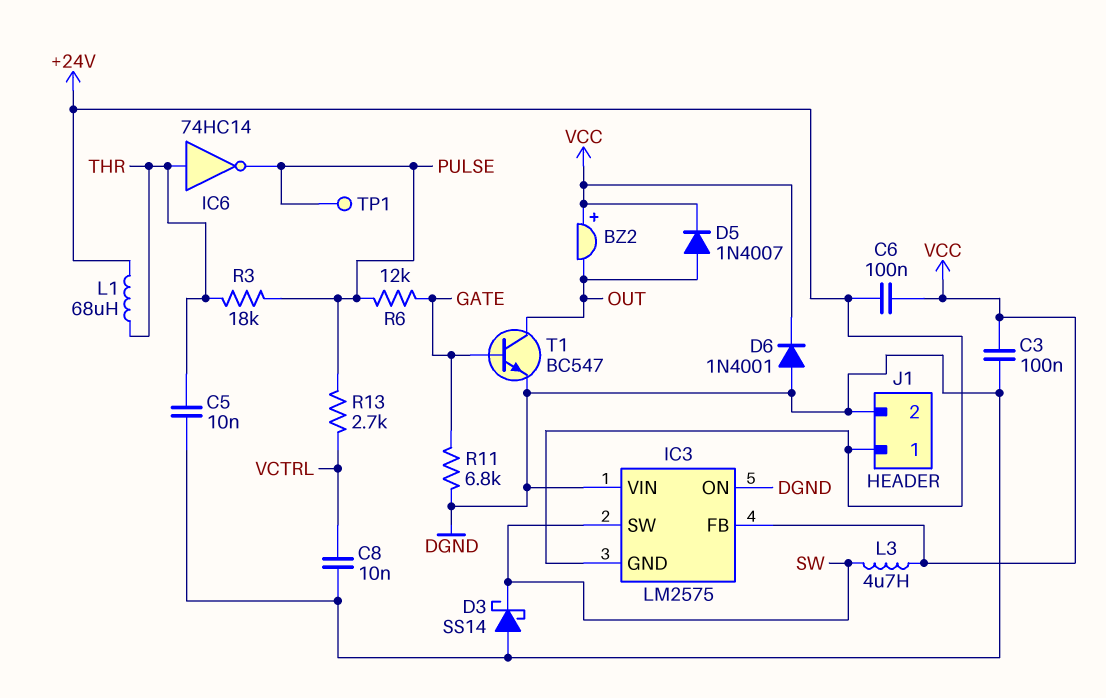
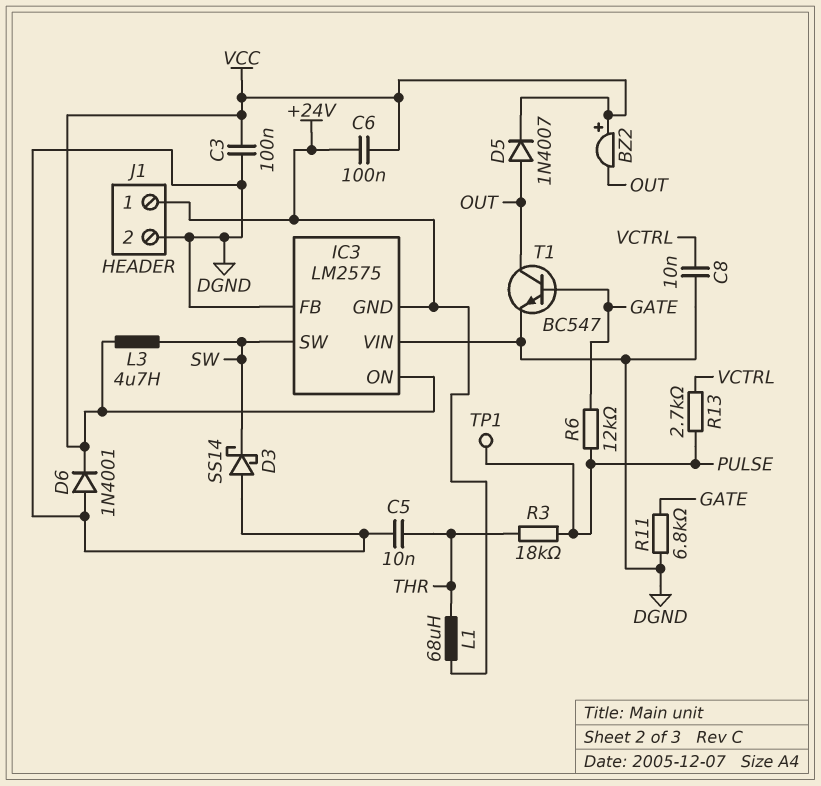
IC3 pin FB: VCC -> DGND
IC3 pin ON: DGND -> VCC
IC6: NOT 74HC14 (in THR, out PULSE) -> none

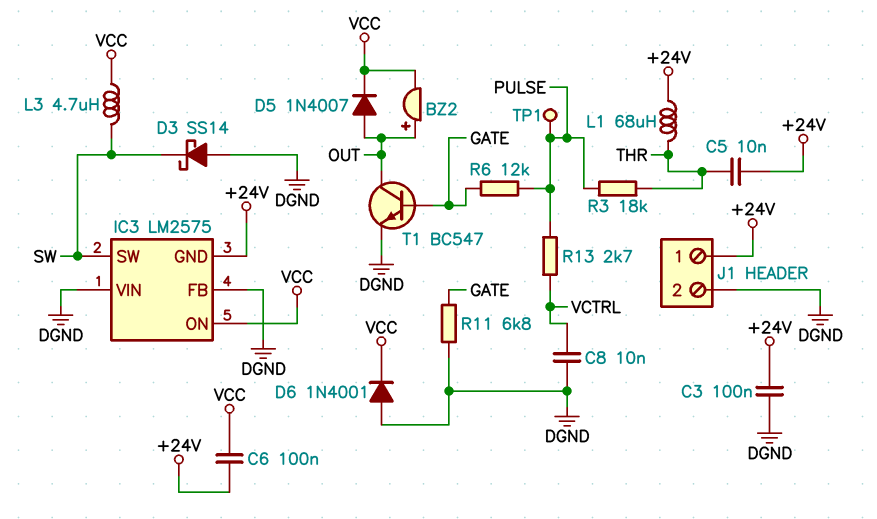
BZ2: buzzer (plus VCC, minus OUT) -> buzzer (plus OUT, minus VCC)
C3: 100nF (DGND, VCC) -> 100nF (+24V, DGND)
C5: 10nF (DGND, THR) -> 10nF (+24V, THR)

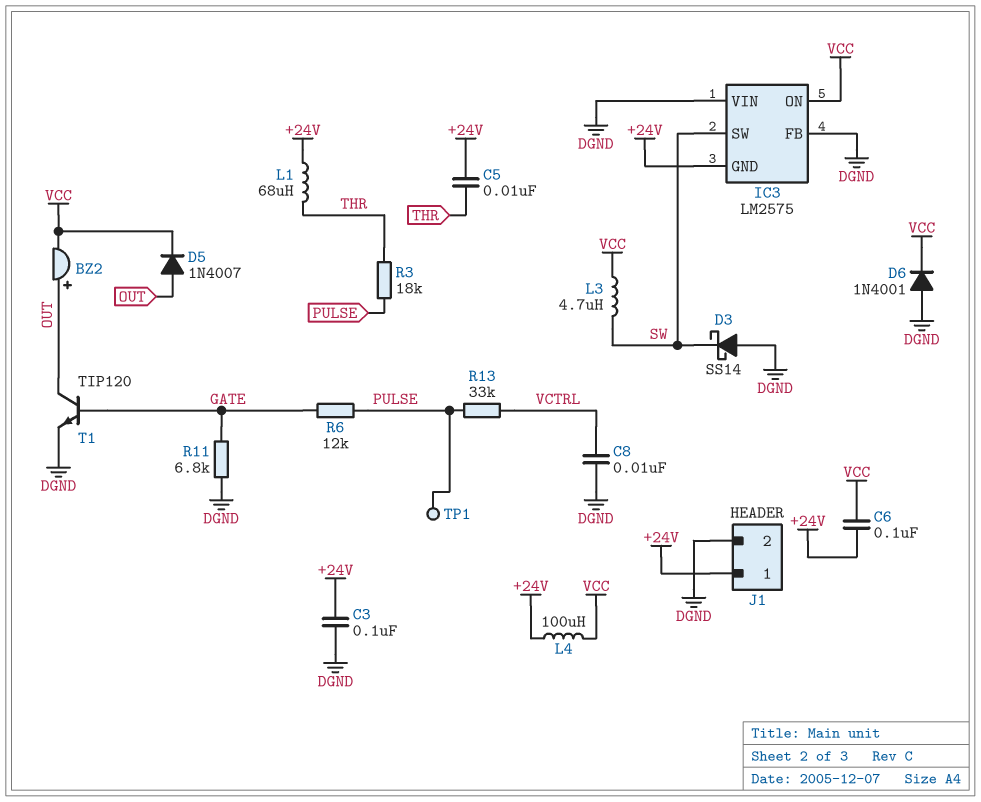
L4: none -> 100uH (+24V, VCC)
R13: 2.7k (PULSE, VCTRL) -> 33k (PULSE, VCTRL)
T1: NPN BC547 (B GATE, C OUT, E DGND) -> NPN TIP120 (B GATE, C OUT, E DGND)

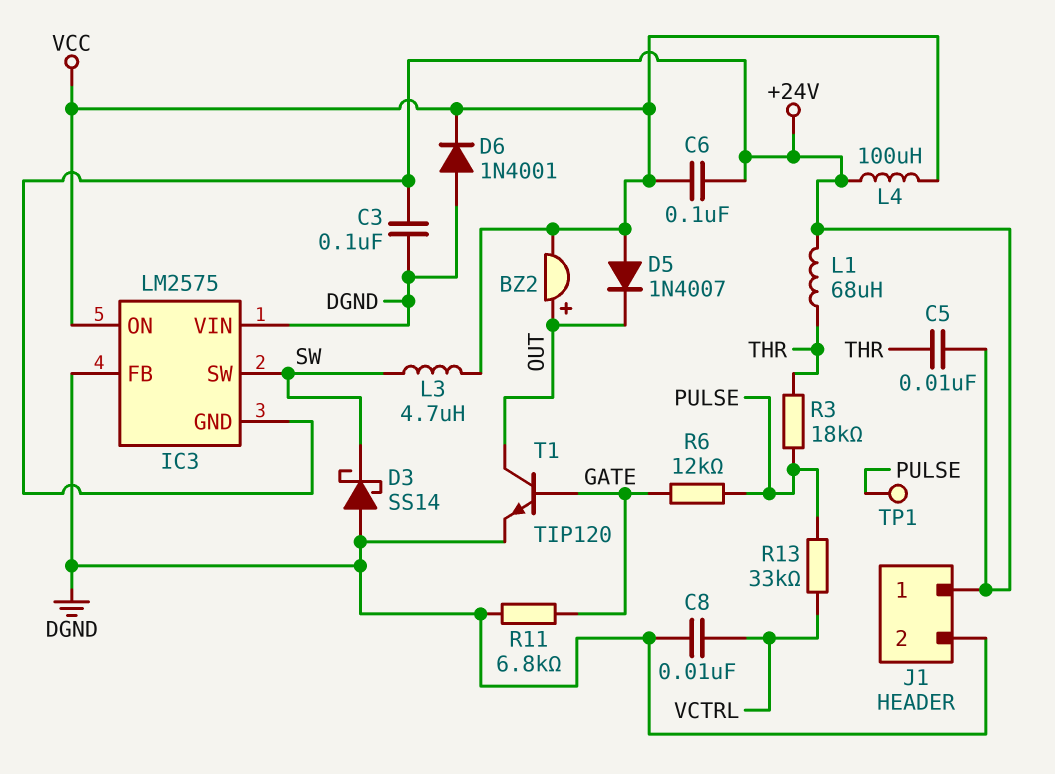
D5: diode 1N4007 (A OUT, K VCC) -> diode 1N4007 (A VCC, K OUT)

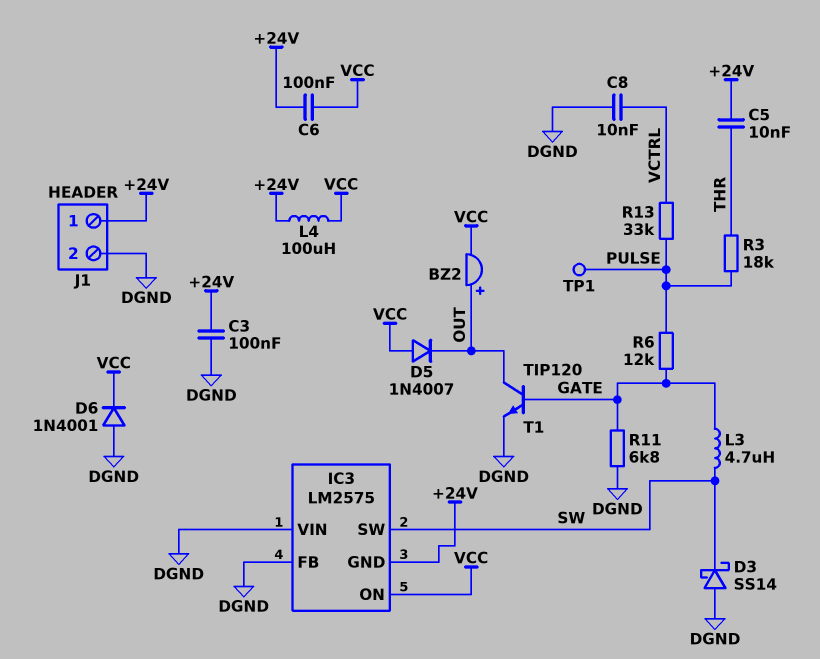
L1: 68uH (+24V, THR) -> none
L3: 4.7uH (SW, VCC) -> 4.7uH (GATE, SW)

